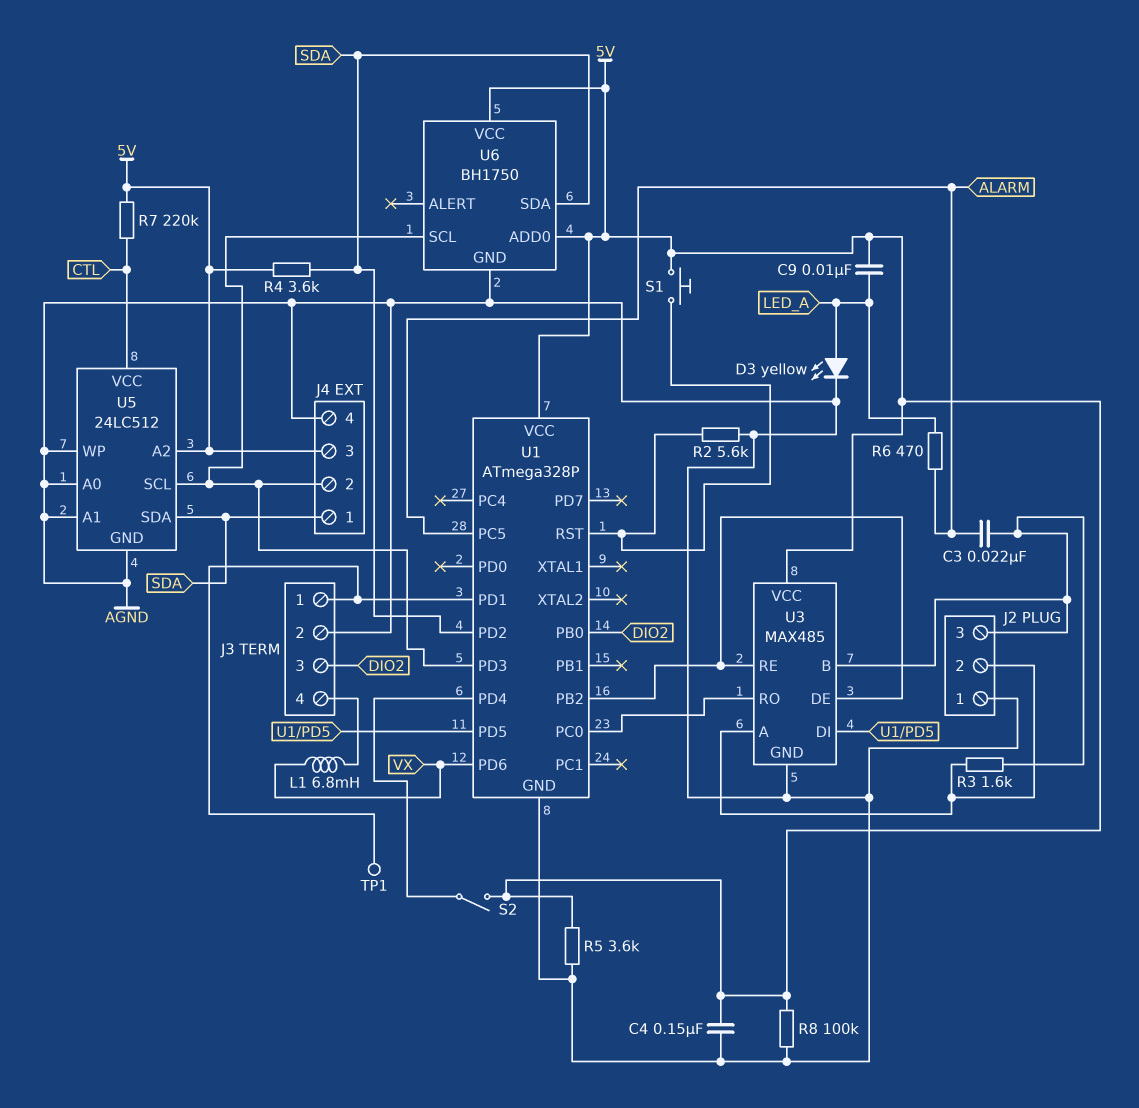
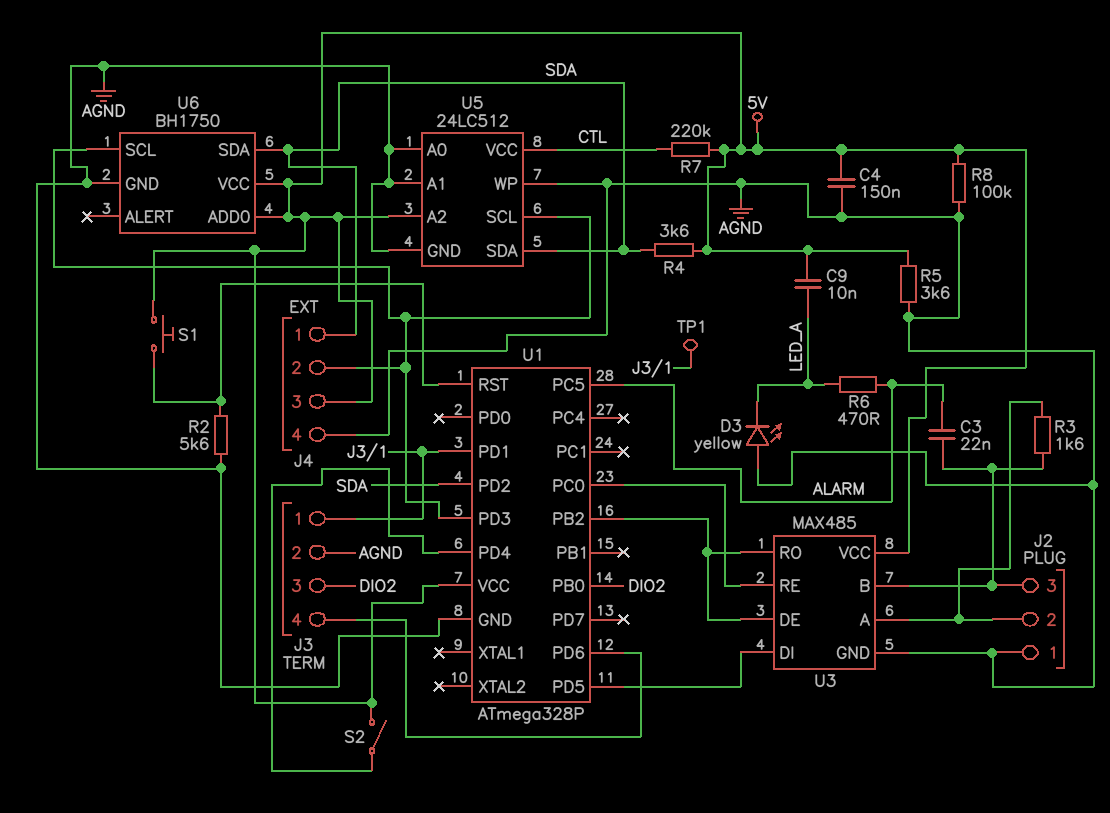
D3: LED yellow (A LED_A, K AGND) -> LED yellow (A AGND, K LED_A)
L1: 6.8mH (J3/4, VX) -> none
U1 pin PD6: VX -> J3/4
U3 pin RE: U1/PB2 -> U1/PC0
U3 pin RO: U1/PC0 -> U1/PB2

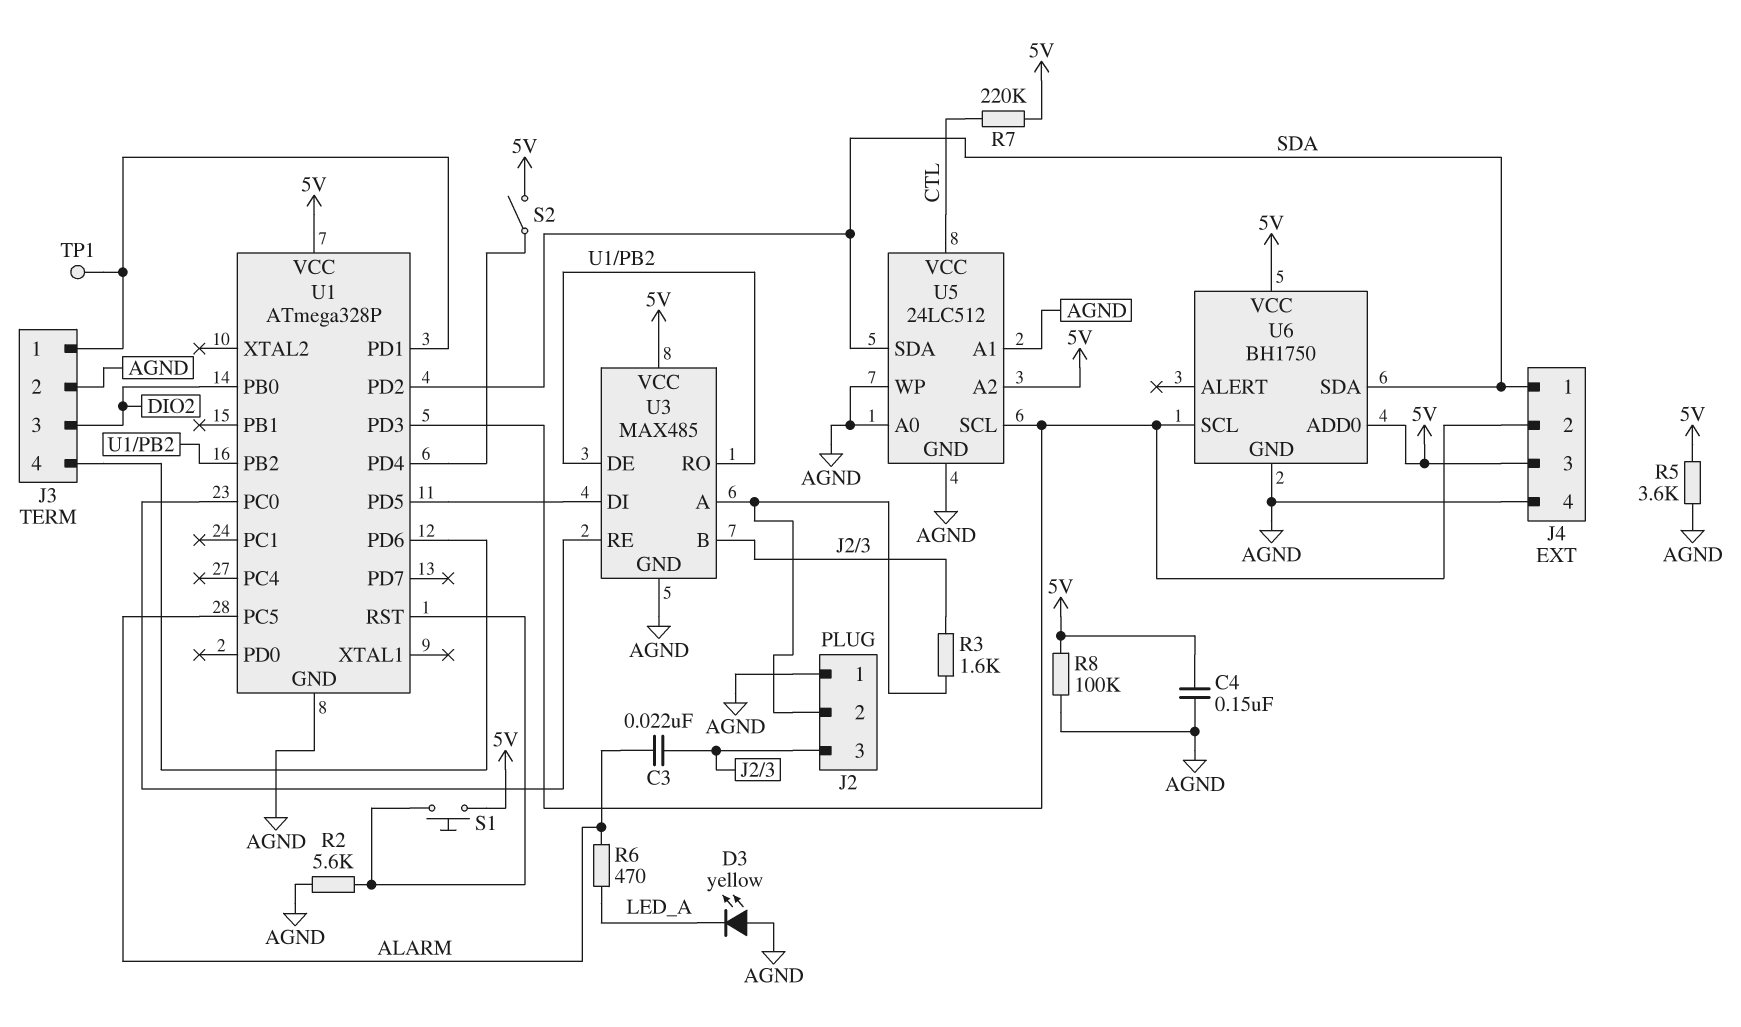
C9: 10nF (5V, LED_A) -> none
R4: 3.6k (5V, SDA) -> none

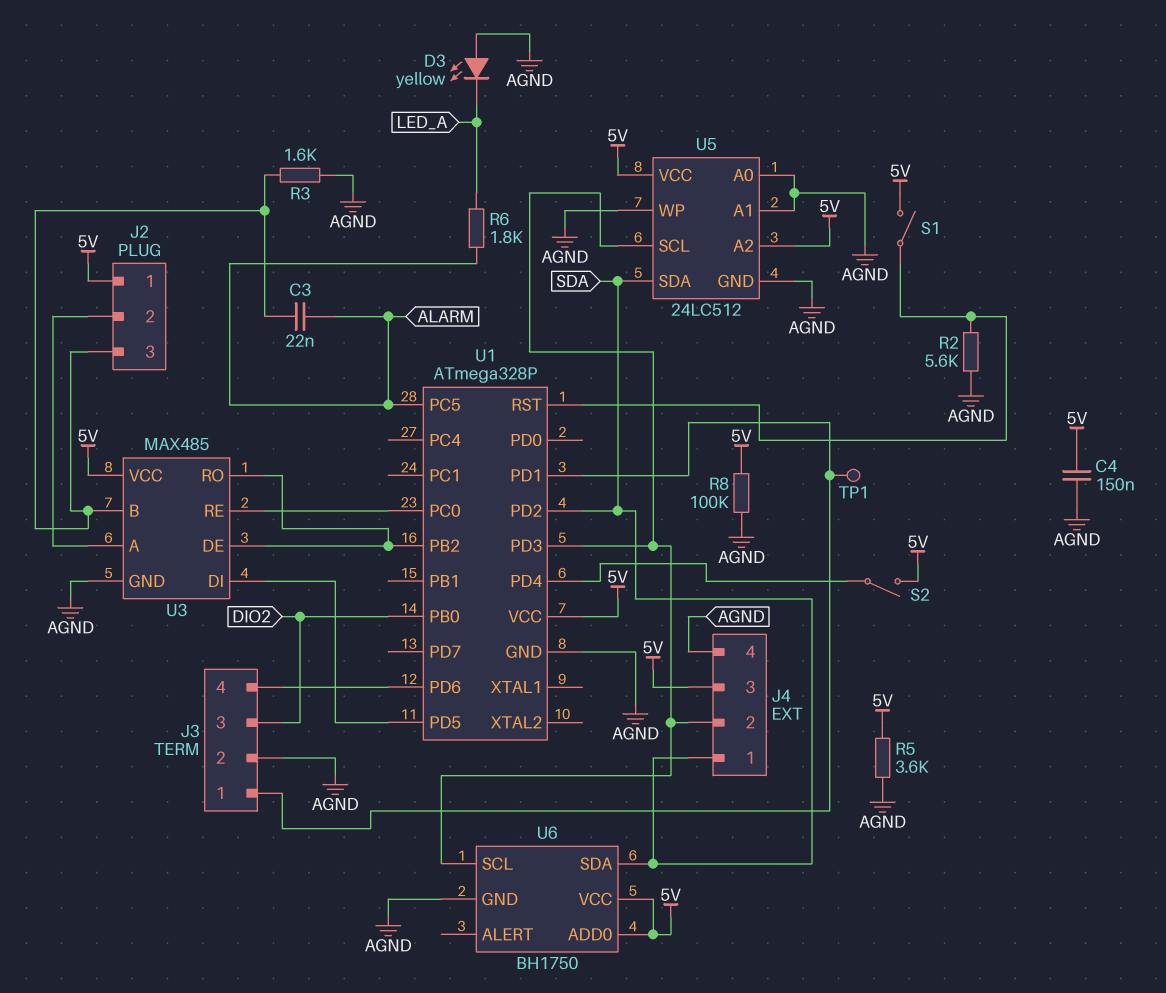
J2 pin 1: AGND -> 5V
R3: 1.6k (J2/2, J2/3) -> 1.6k (AGND, J2/3)
R6: 470 (ALARM, LED_A) -> 1.8k (ALARM, LED_A)
R7: 220k (5V, CTL) -> none
S1: button (5V, U1/RST) -> switch (5V, U1/RST)
U5 pin VCC: CTL -> 5V

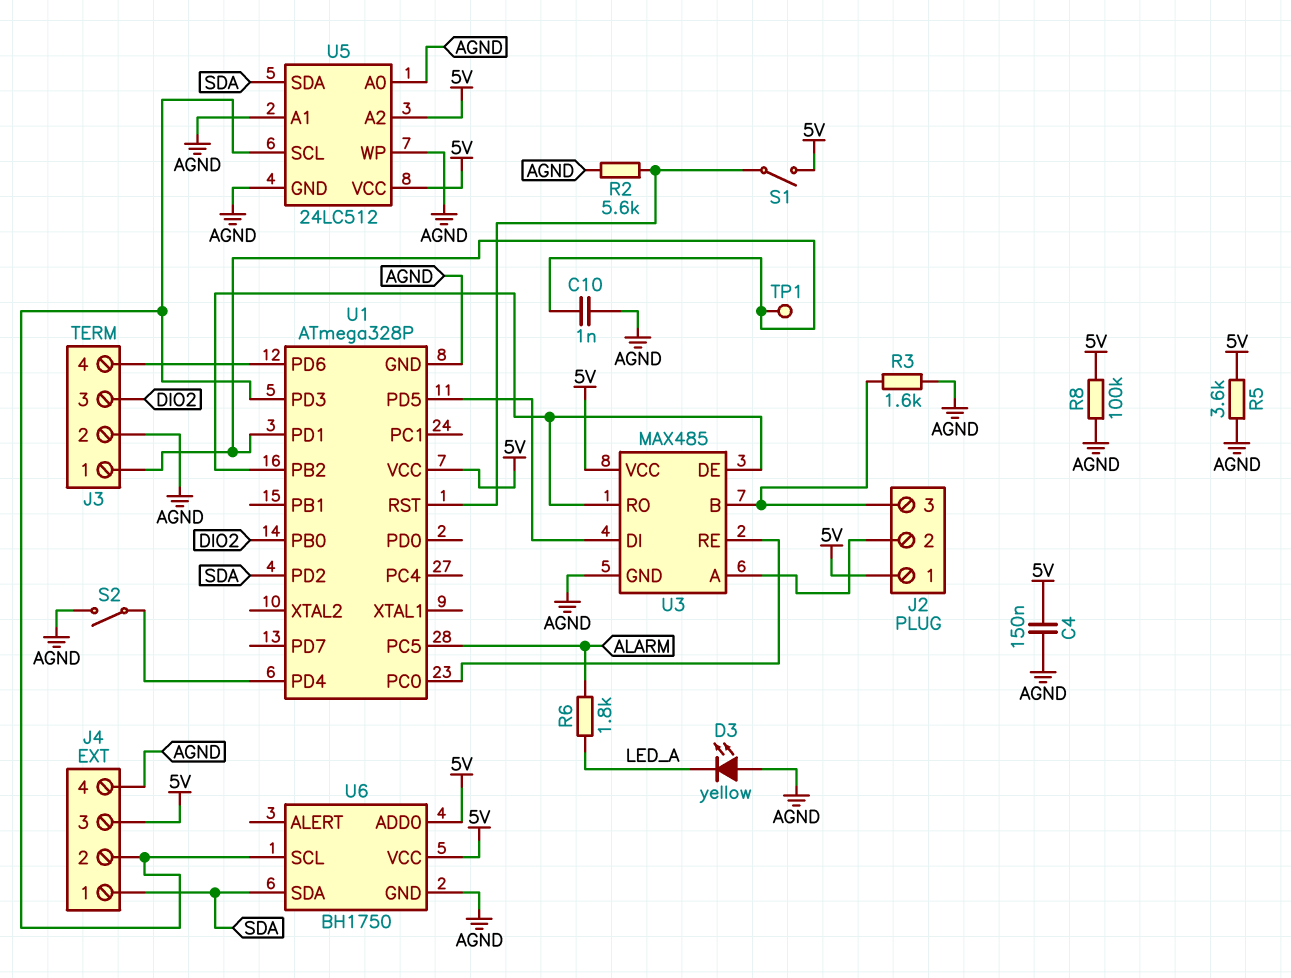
C3: 22nF (ALARM, J2/3) -> none
C10: none -> 1nF (AGND, J3/1)
S2: switch (5V, U1/PD4) -> switch (AGND, U1/PD4)

